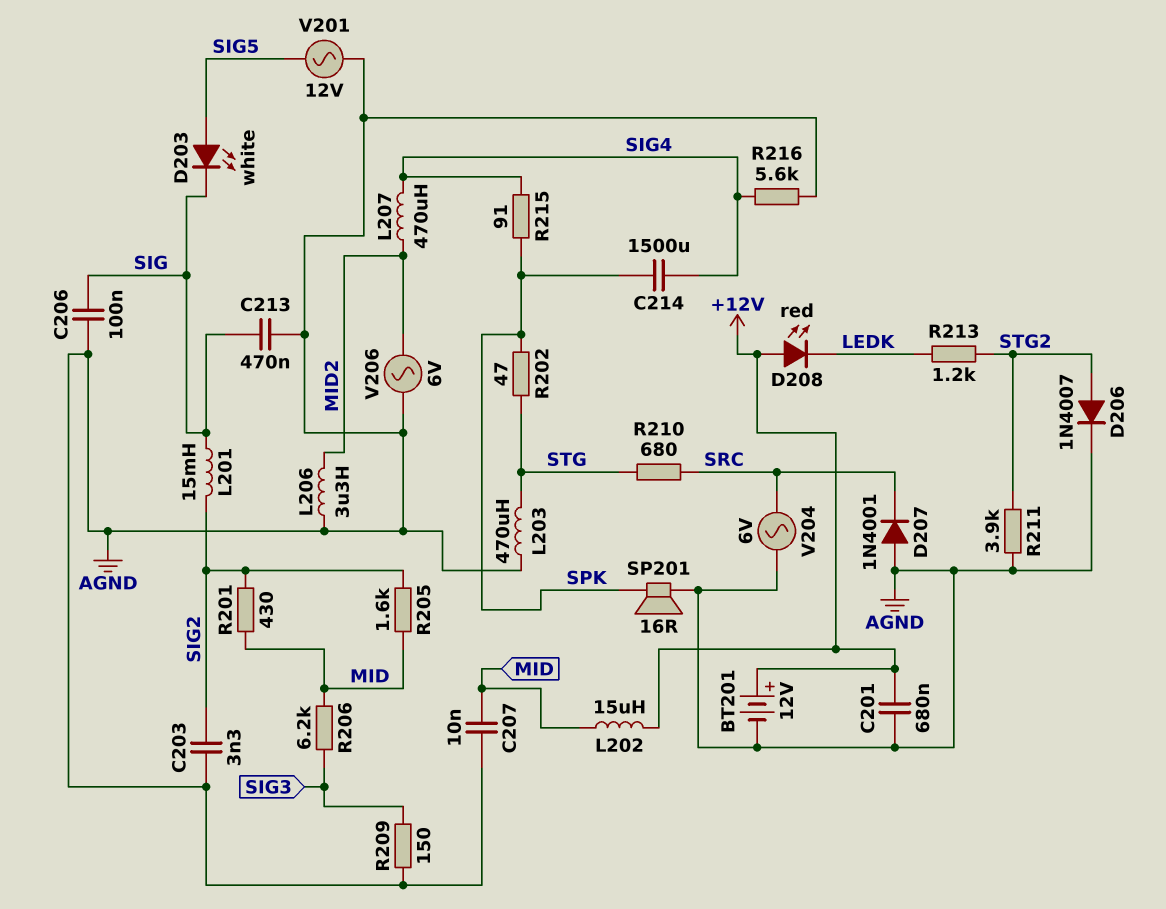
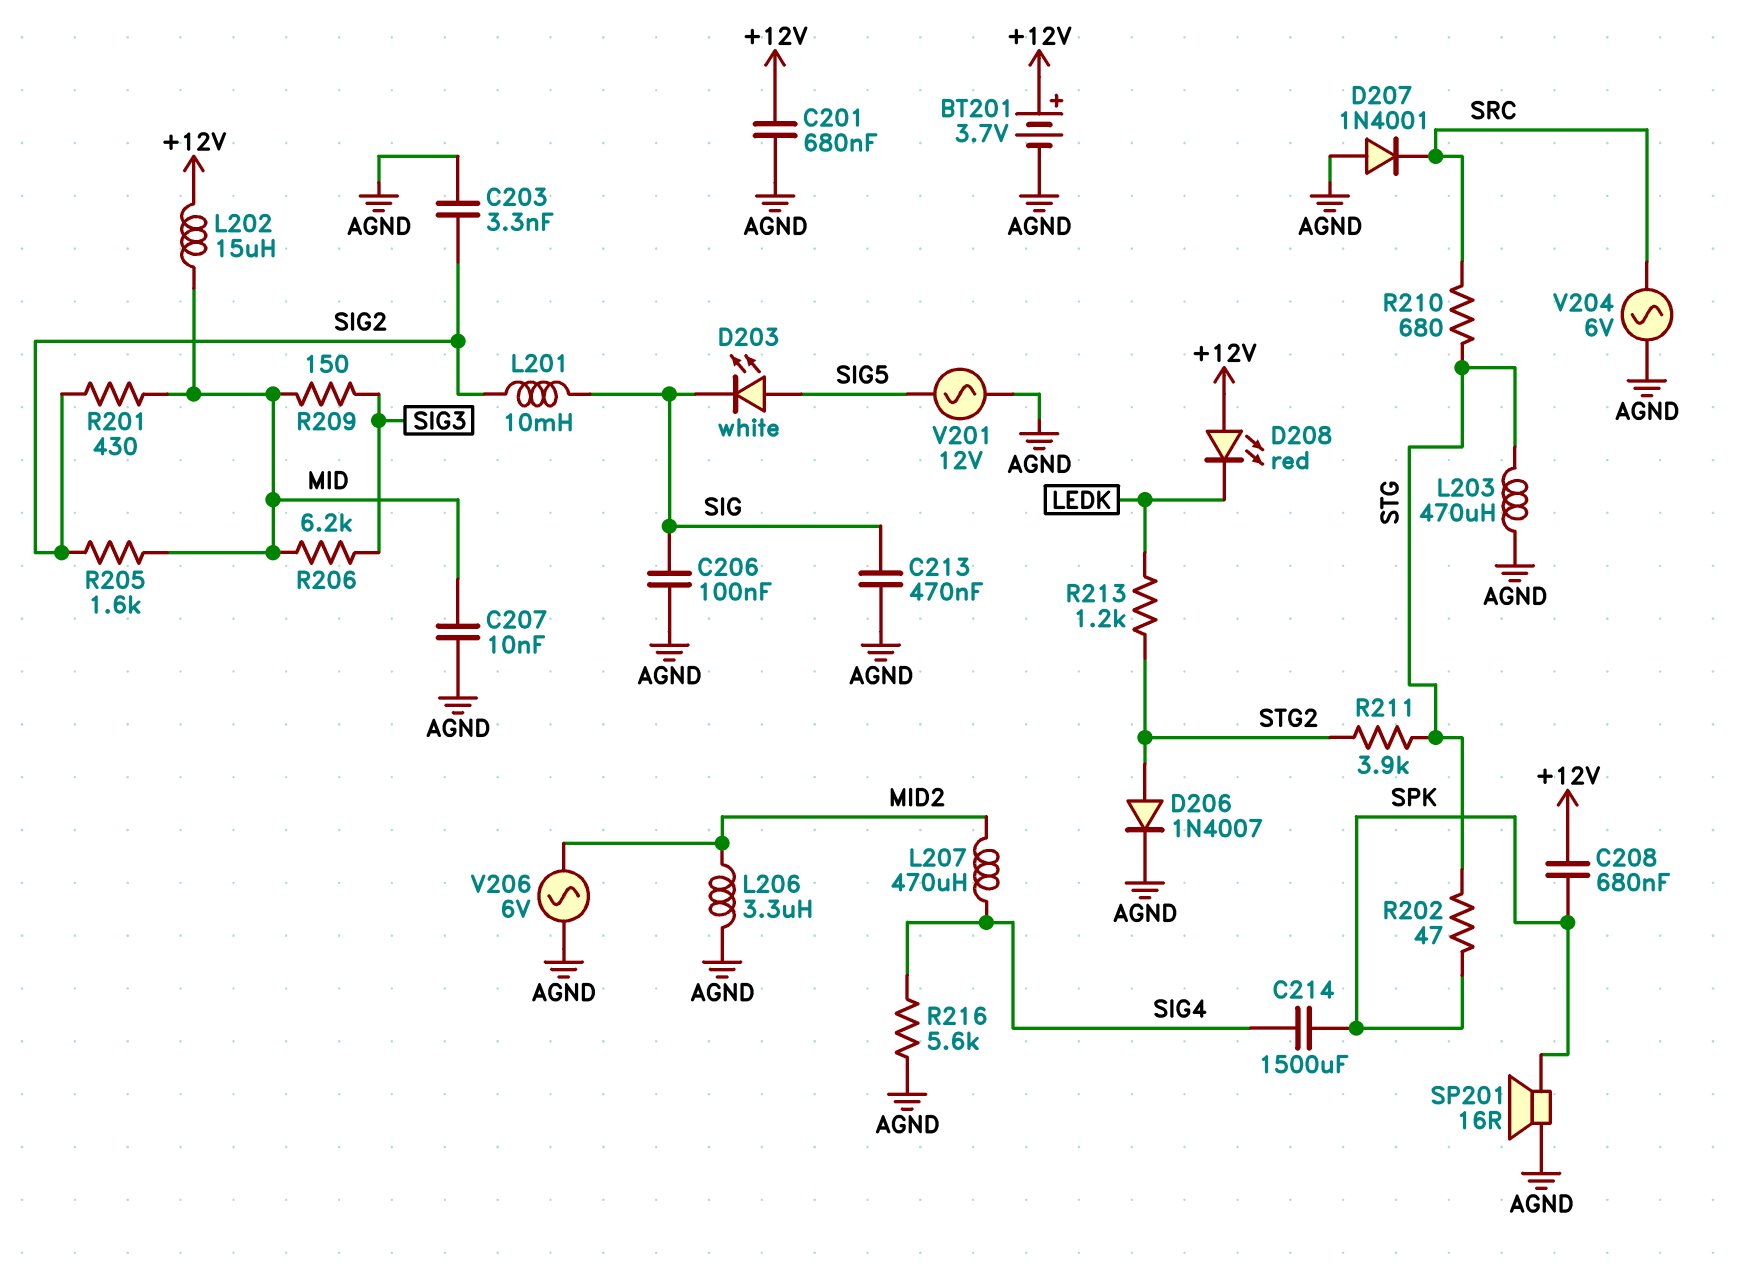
BT201: 12V (plus +12V, minus AGND) -> 3.7V (plus +12V, minus AGND)
C208: none -> 680nF (+12V, SPK)
L201: 15mH (SIG, SIG2) -> 10mH (SIG, SIG2)
R209: 150 (AGND, SIG3) -> 150 (MID, SIG3)
R211: 3.9k (AGND, STG2) -> 3.9k (STG, STG2)
R215: 91 (SIG4, SPK) -> none

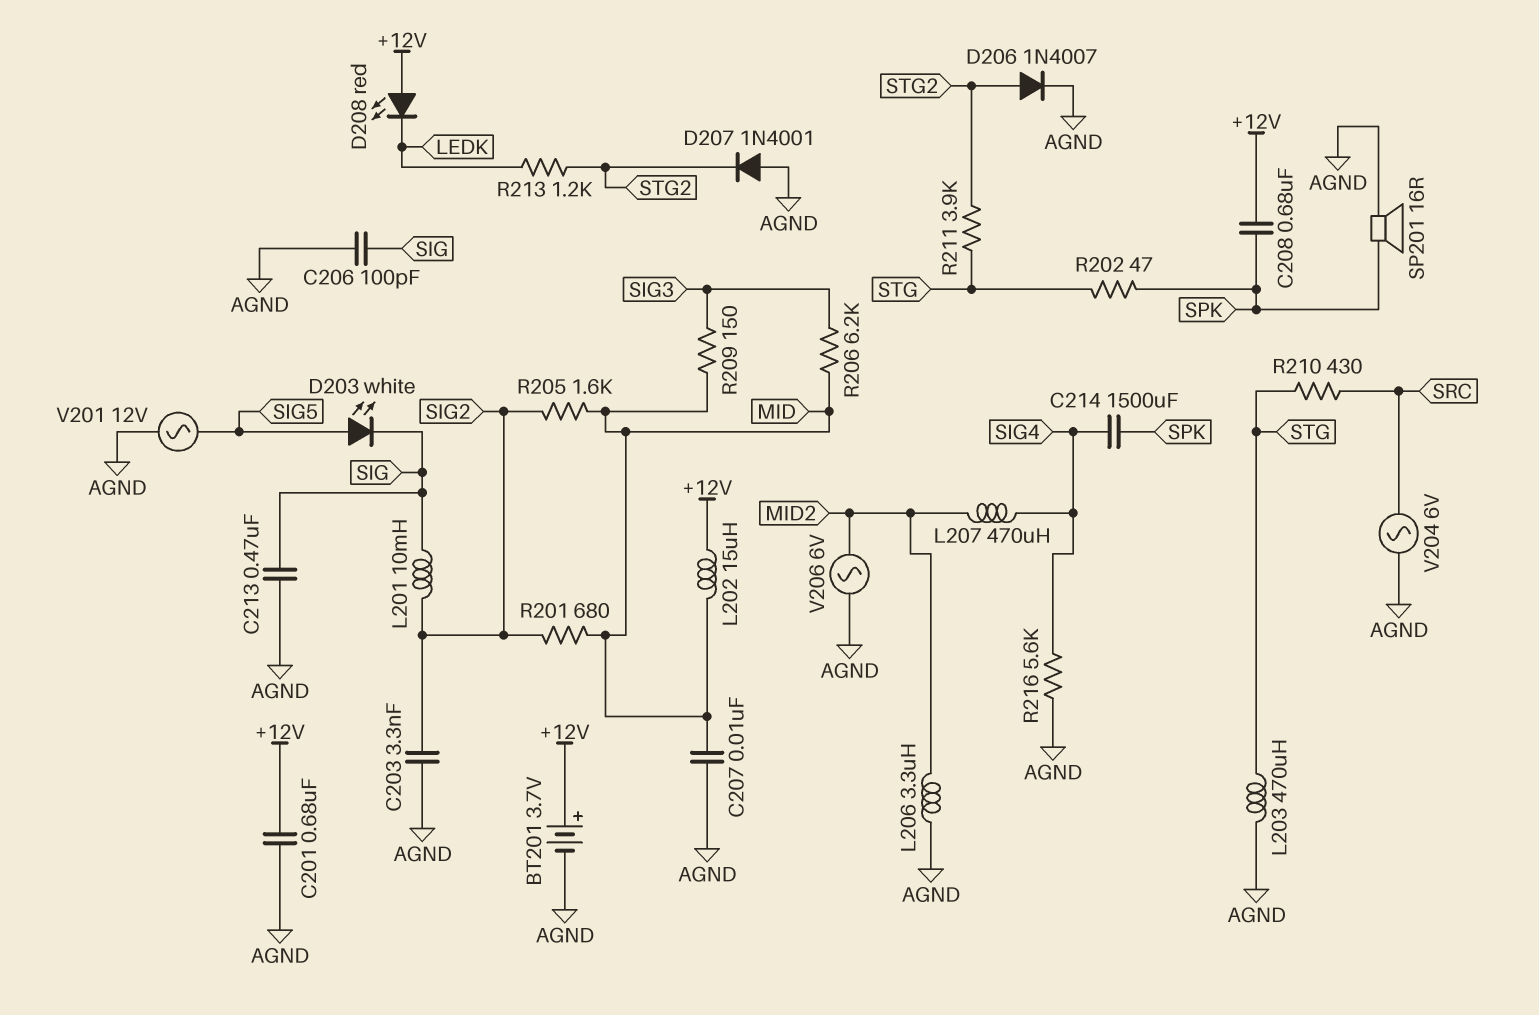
C206: 100nF (AGND, SIG) -> 100pF (AGND, SIG)
D207: diode 1N4001 (A AGND, K SRC) -> diode 1N4001 (A AGND, K STG2)
R201: 430 (MID, SIG2) -> 680 (MID, SIG2)
R210: 680 (SRC, STG) -> 430 (SRC, STG)

